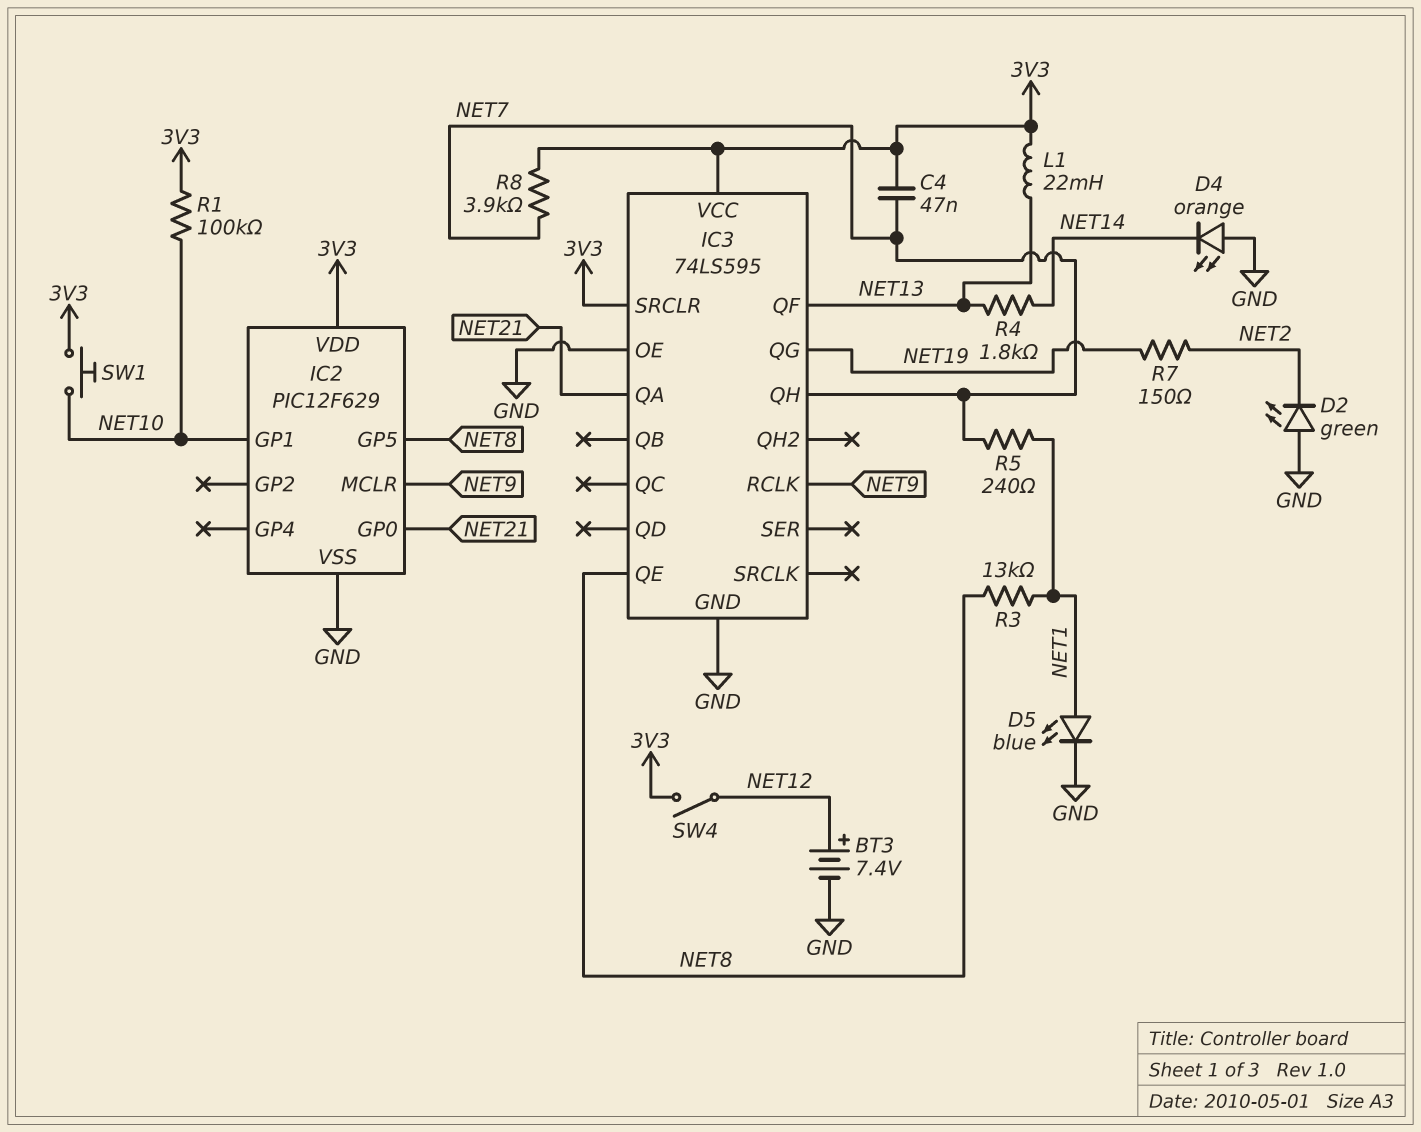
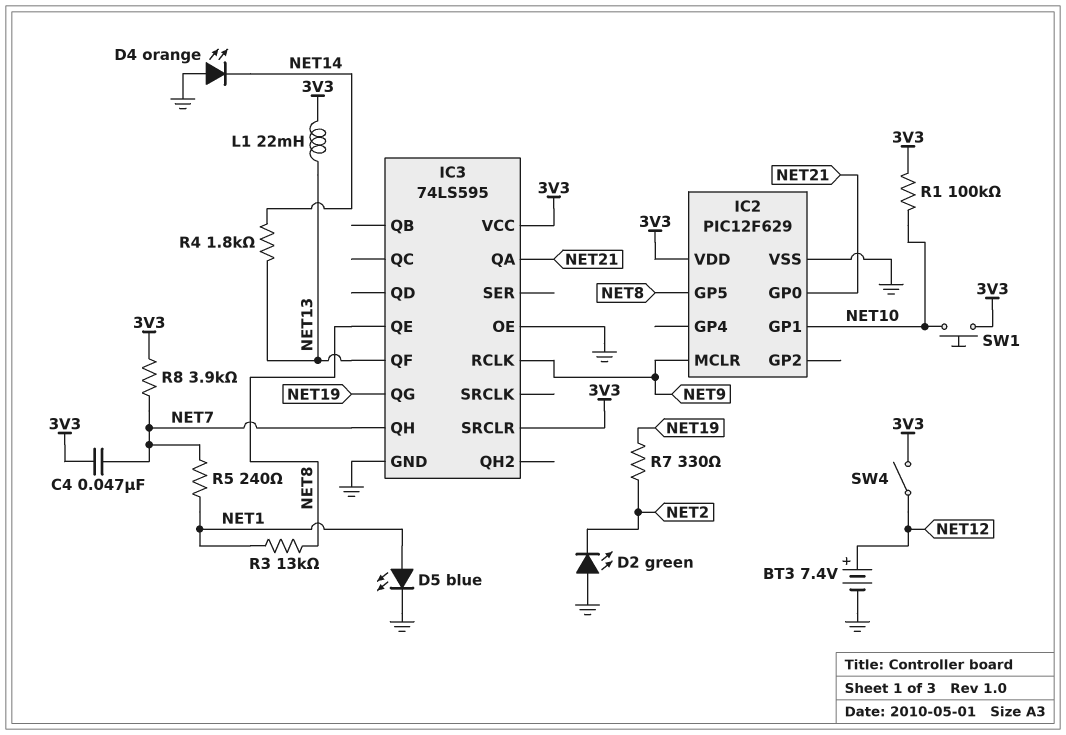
R7: 150 (NET2, NET19) -> 330 (NET2, NET19)

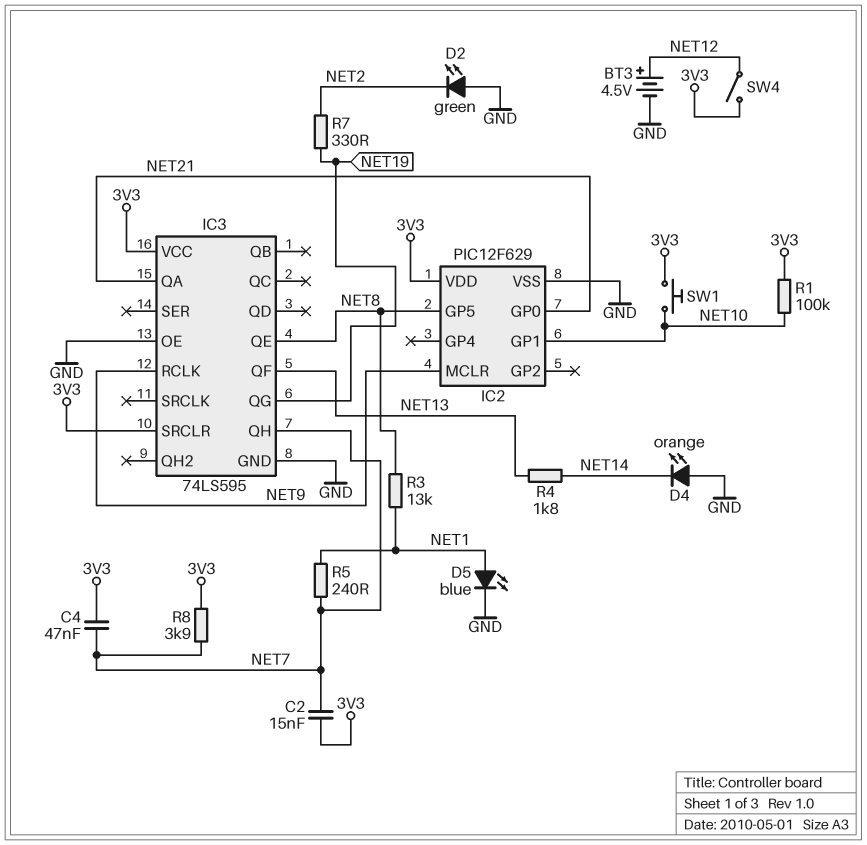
BT3: 7.4V (plus NET12, minus GND) -> 4.5V (plus NET12, minus GND)
C2: none -> 15nF (3V3, NET7)
L1: 22mH (3V3, NET13) -> none

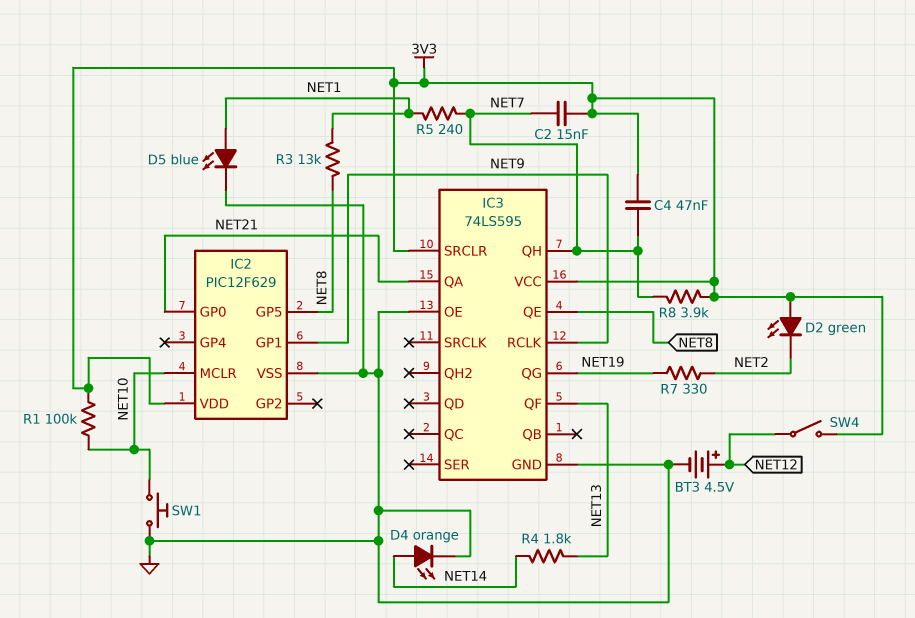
D2: LED green (A GND, K NET2) -> LED green (A 3V3, K NET2)
D4: LED orange (A GND, K NET14) -> LED orange (A NET14, K GND)
IC2 pin GP1: NET10 -> NET9
IC2 pin MCLR: NET9 -> NET10
SW1: button (3V3, NET10) -> button (GND, NET10)

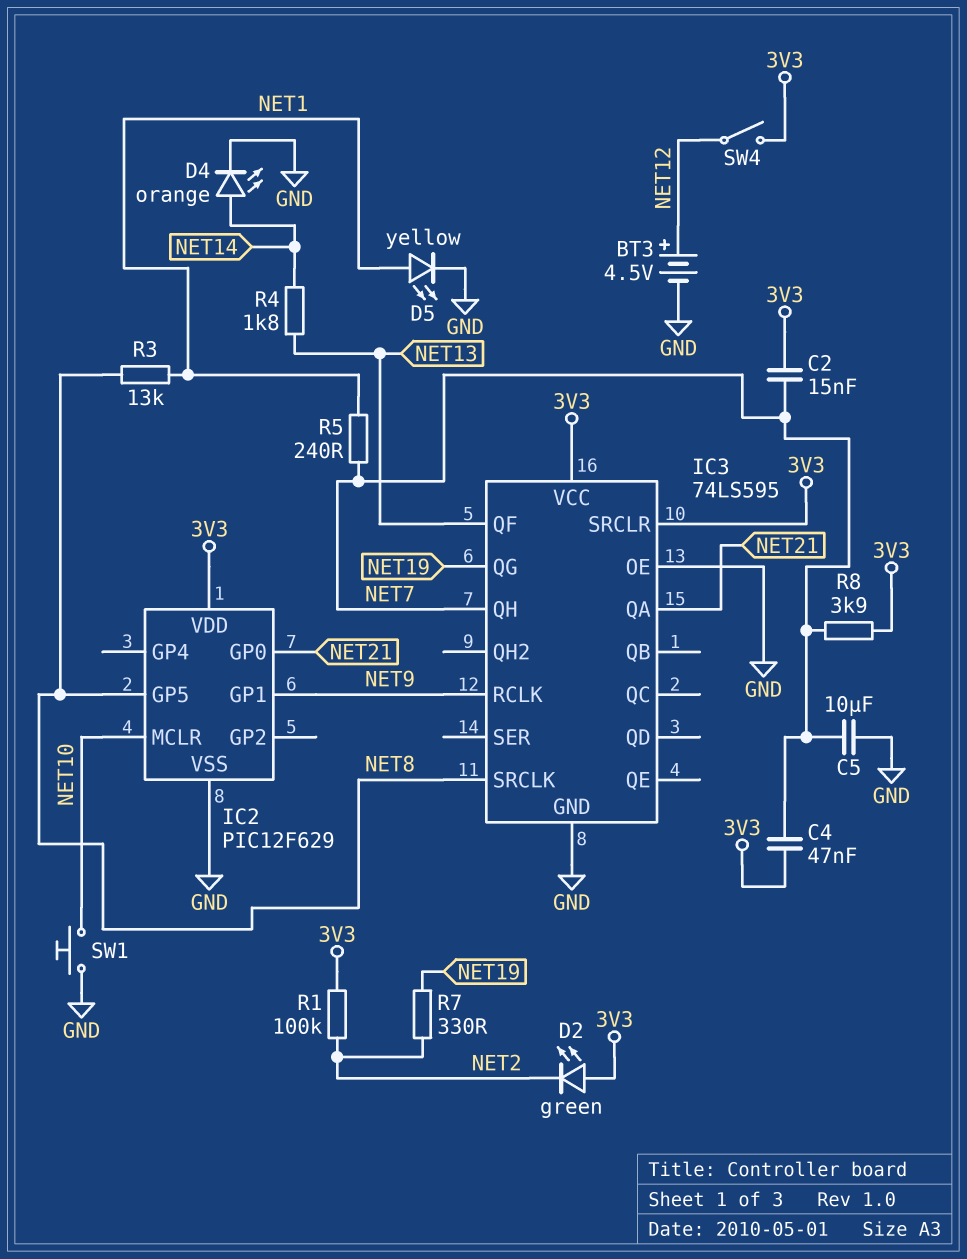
C5: none -> 10uF (GND, NET7)
D5: LED blue (A NET1, K GND) -> LED yellow (A NET1, K GND)
IC3 pin QE: NET8 -> none
IC3 pin SRCLK: none -> NET8
R1: 100k (3V3, NET10) -> 100k (3V3, NET2)

